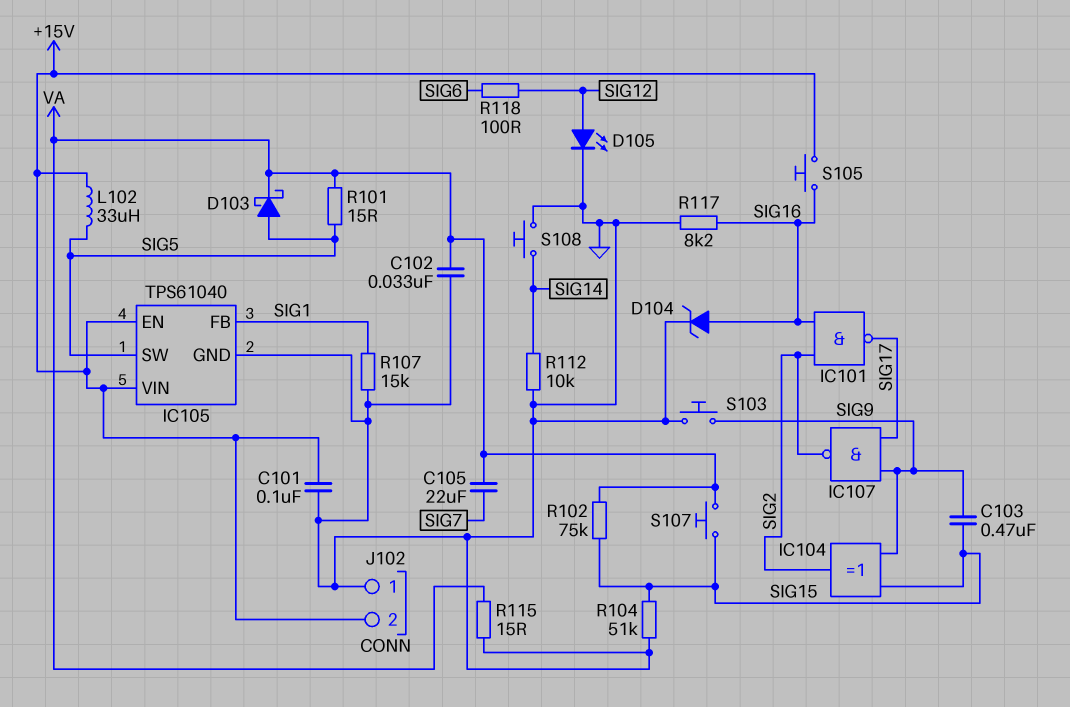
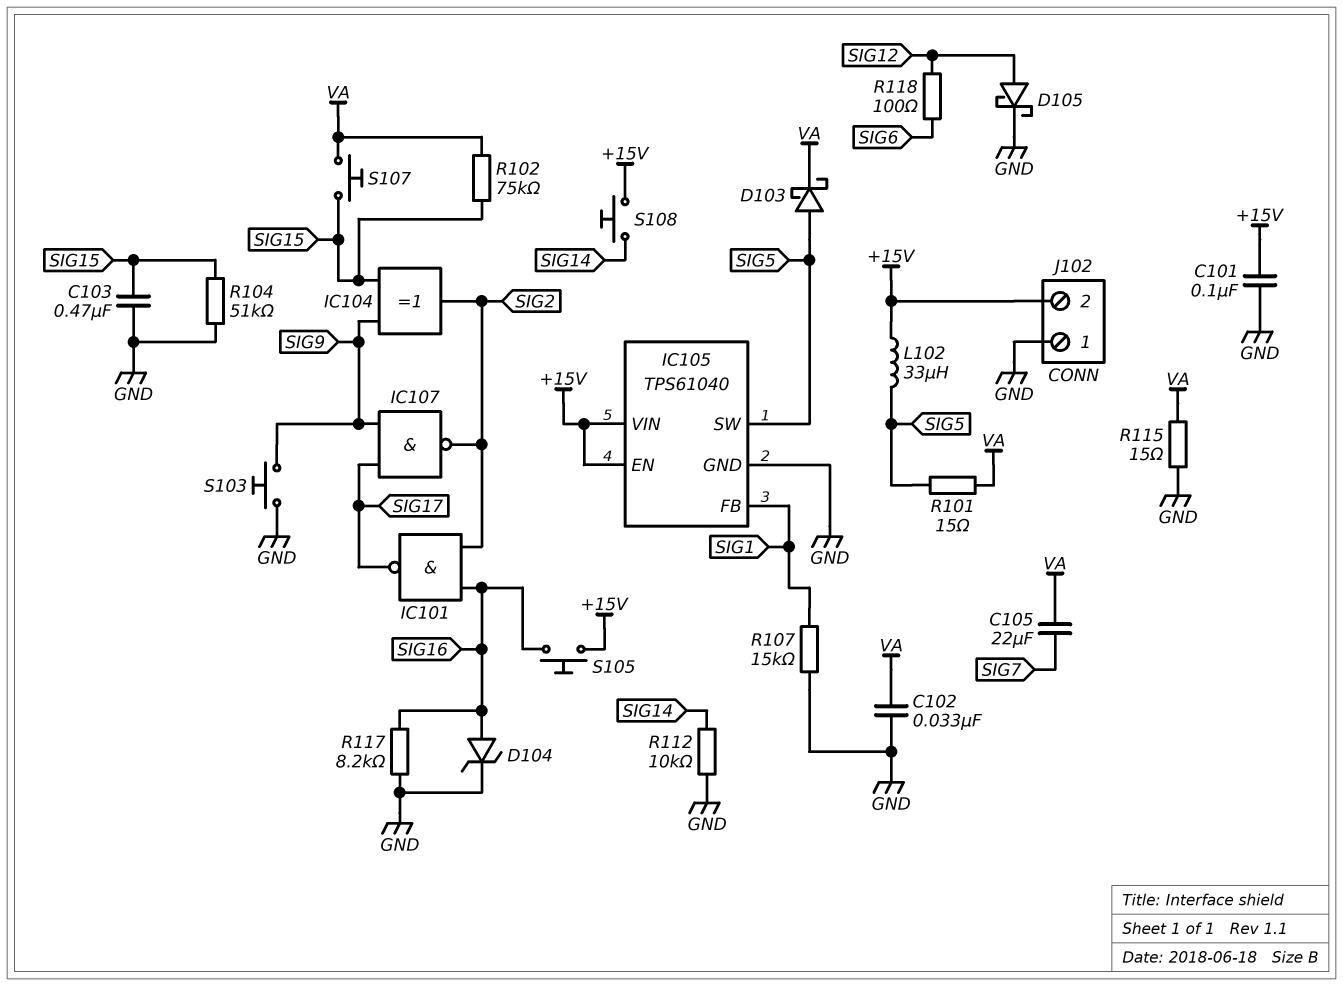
C103: 470nF (SIG9, SIG15) -> 470nF (GND, SIG15)
D105: LED (A SIG12, K GND) -> schottky (A SIG12, K GND)
S108: button (GND, SIG14) -> button (+15V, SIG14)

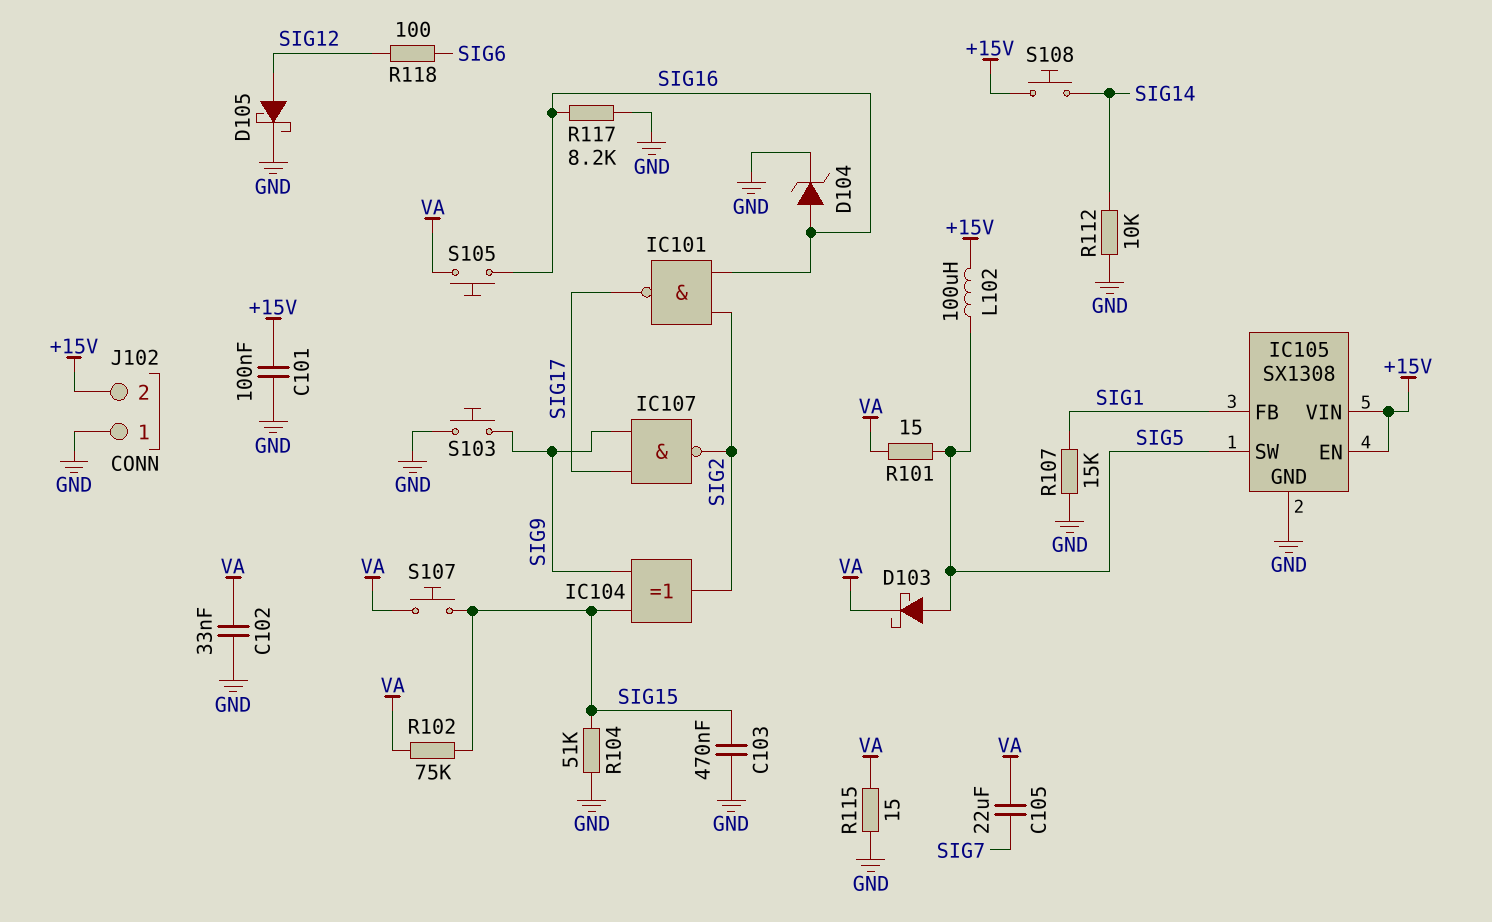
IC105: TPS61040 -> SX1308
L102: 33uH (+15V, SIG5) -> 100uH (+15V, SIG5)
S105: button (+15V, SIG16) -> button (SIG16, VA)

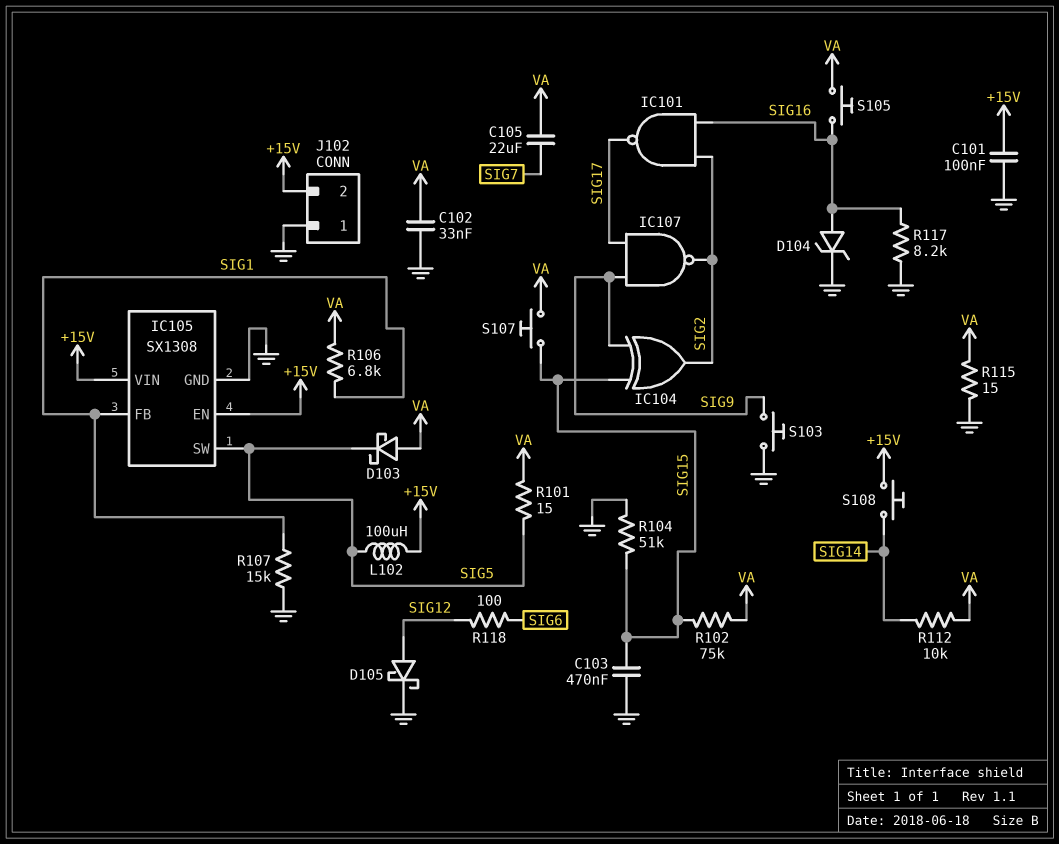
D103: schottky (A SIG5, K VA) -> schottky (A VA, K SIG5)
R106: none -> 6.8k (SIG1, VA)
R112: 10k (GND, SIG14) -> 10k (SIG14, VA)

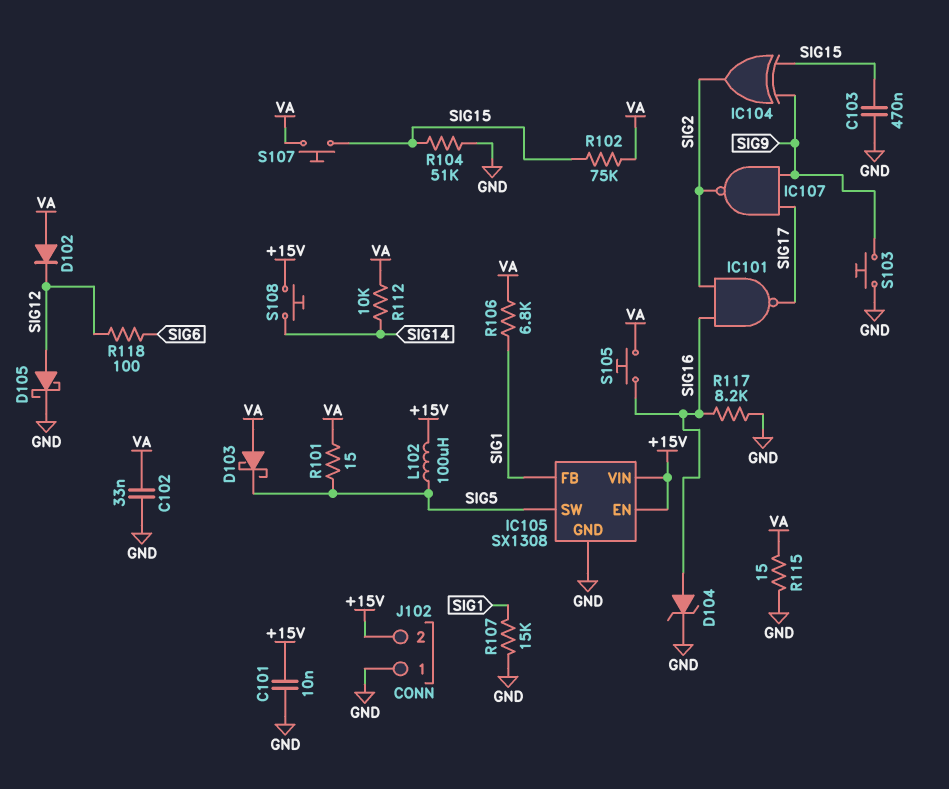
C101: 100nF (+15V, GND) -> 10nF (+15V, GND)
C105: 22uF (SIG7, VA) -> none
D102: none -> diode (A VA, K SIG12)

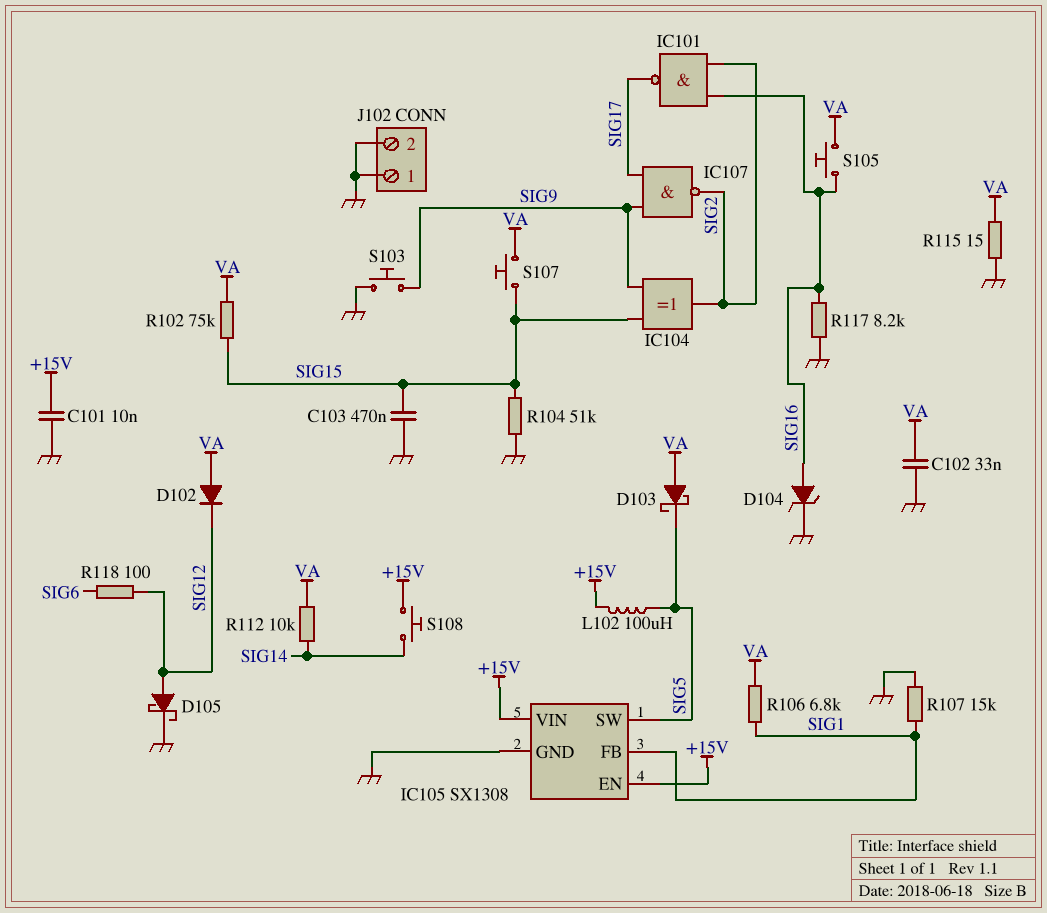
J102 pin 2: +15V -> GND
R101: 15 (SIG5, VA) -> none

